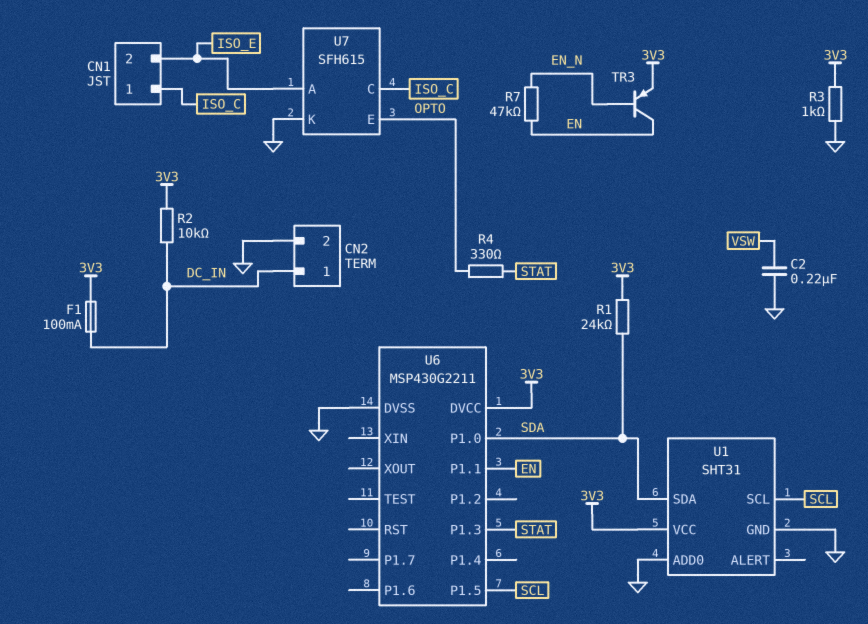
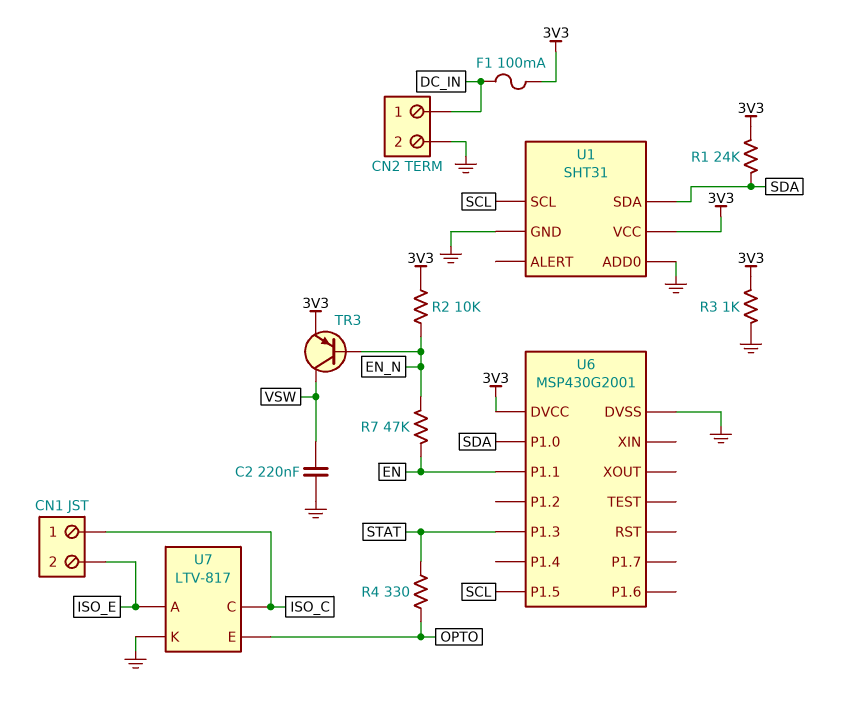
R2: 10k (3V3, DC_IN) -> 10k (3V3, EN_N)
TR3: PNP (B EN_N, C EN, E 3V3) -> PNP (B EN_N, C VSW, E 3V3)
U6: MSP430G2211 -> MSP430G2001
U7: SFH615 -> LTV-817

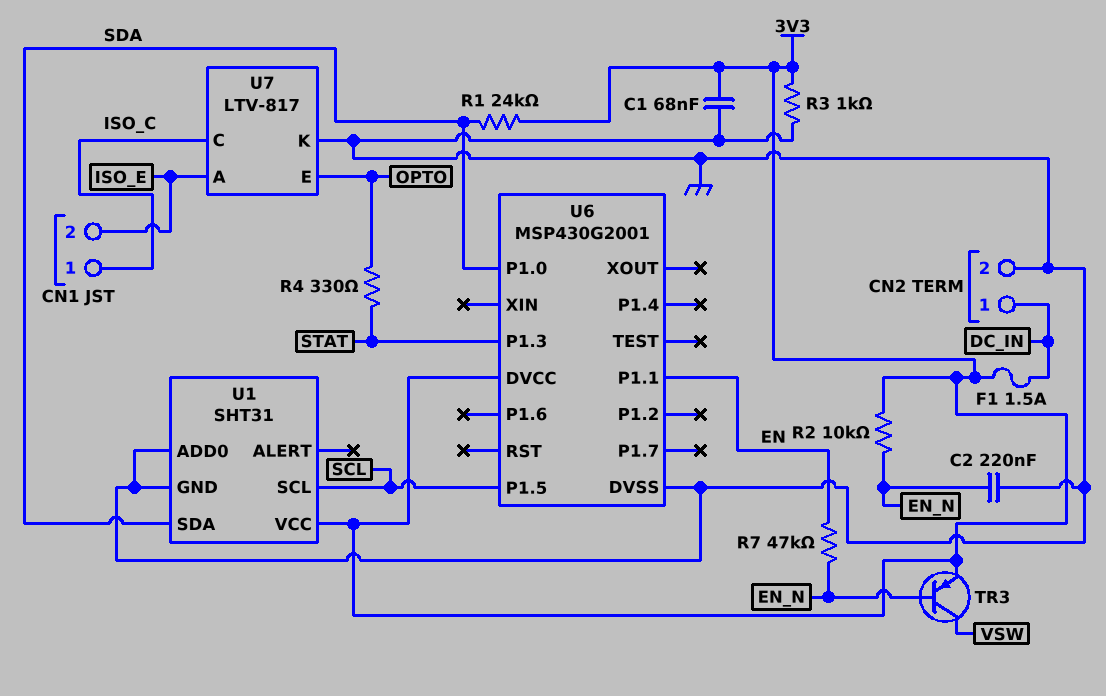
C1: none -> 68nF (3V3, GND)
C2: 220nF (GND, VSW) -> 220nF (EN_N, GND)
F1: 100mA (3V3, DC_IN) -> 1.5A (3V3, DC_IN)

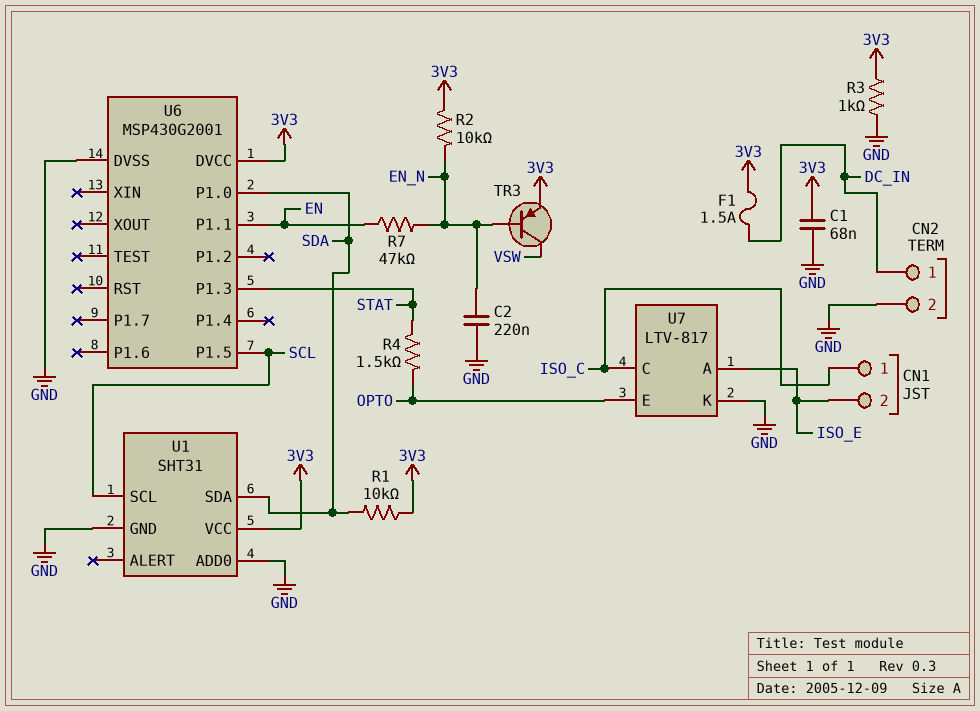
R1: 24k (3V3, SDA) -> 10k (3V3, SDA)
R4: 330 (OPTO, STAT) -> 1.5k (OPTO, STAT)

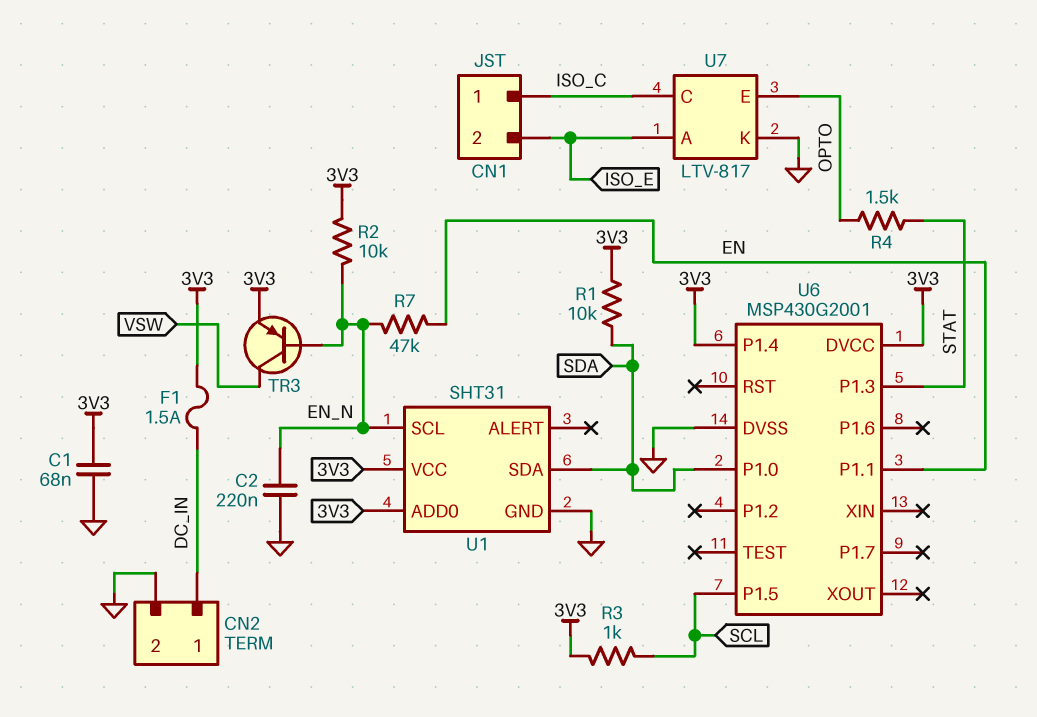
R3: 1k (3V3, GND) -> 1k (3V3, SCL)
U1 pin ADD0: GND -> 3V3
U1 pin SCL: SCL -> EN_N
U6 pin P1.4: none -> 3V3

